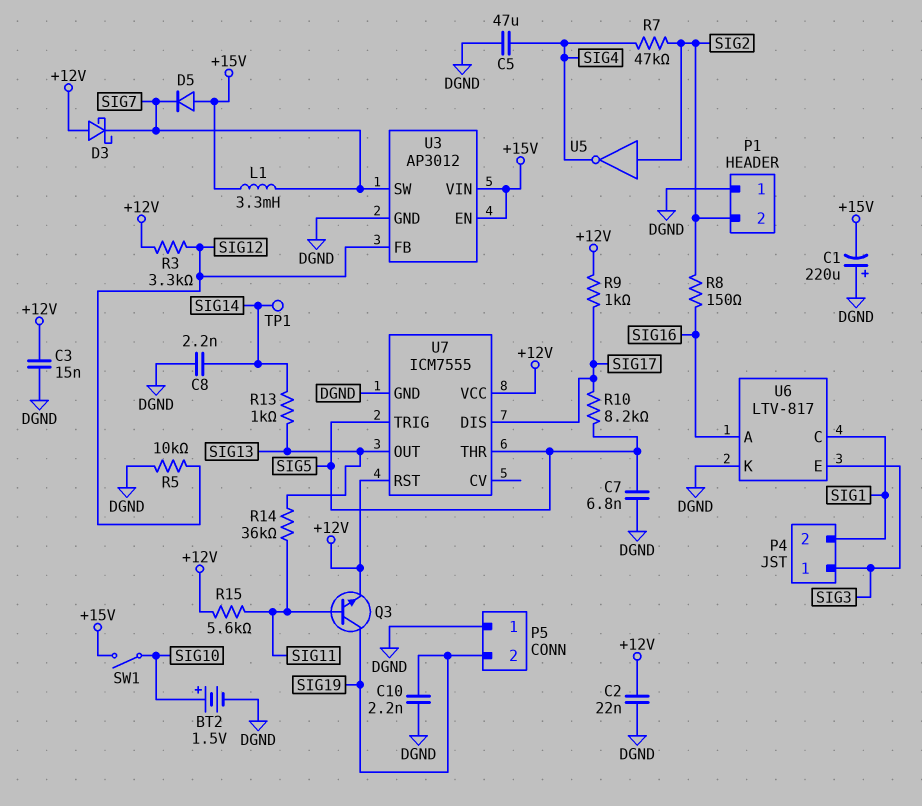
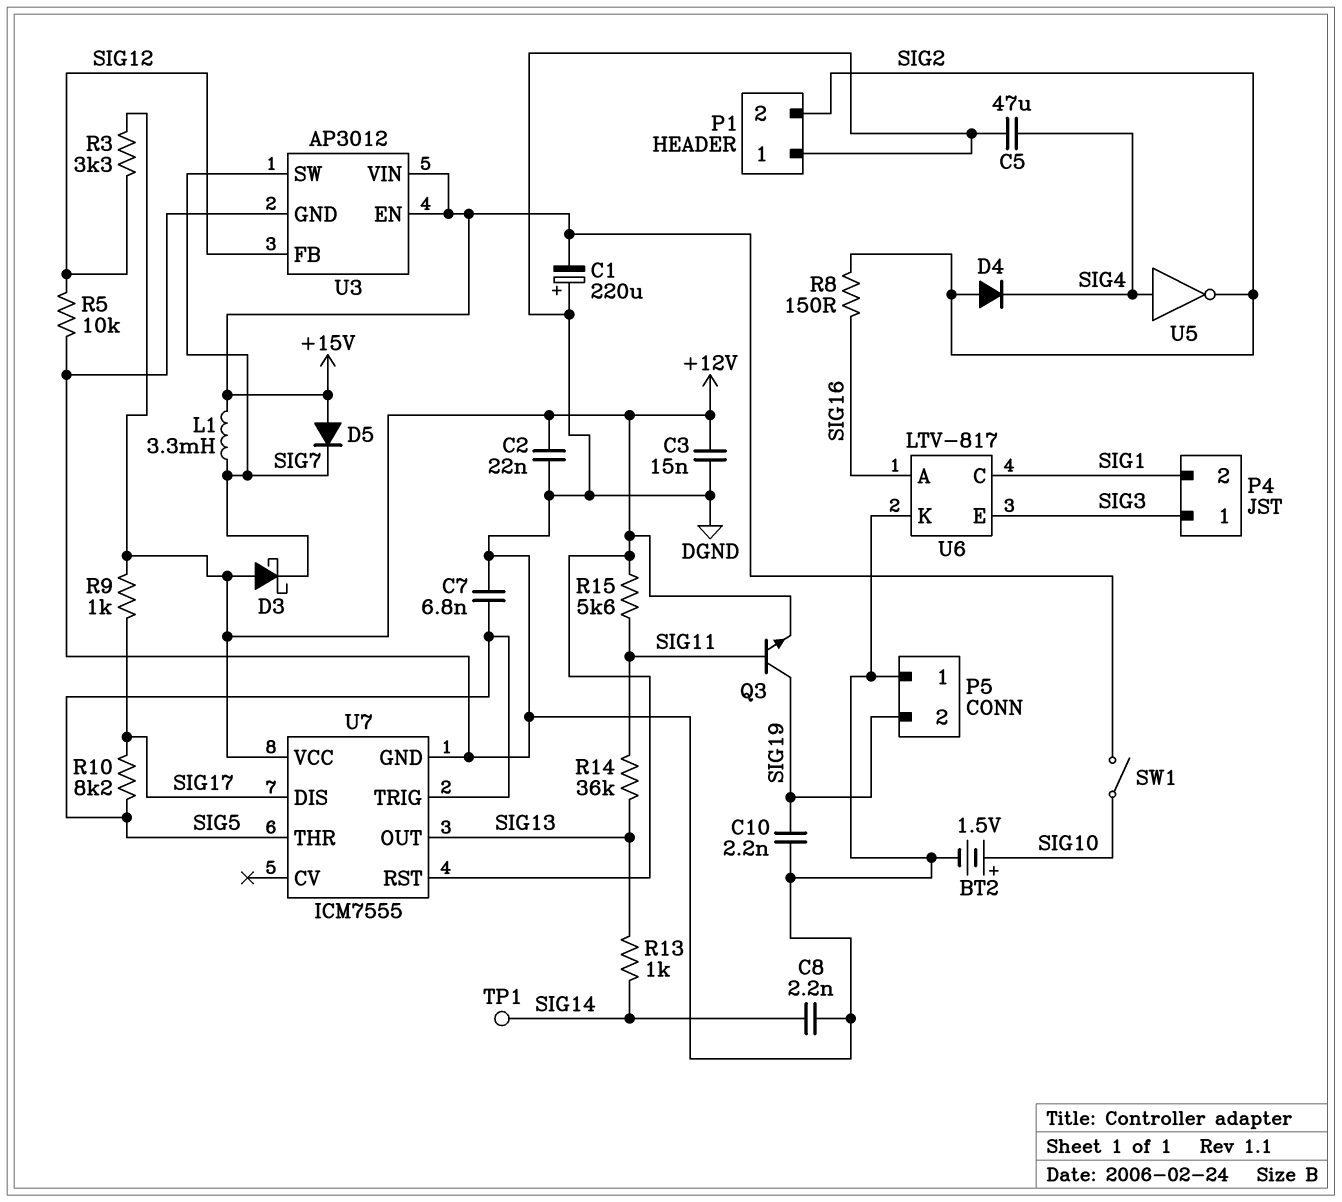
D4: none -> diode (A SIG2, K SIG4)
R7: 47k (SIG2, SIG4) -> none
U5: NOT (in SIG2, out SIG4) -> NOT (in SIG4, out SIG2)

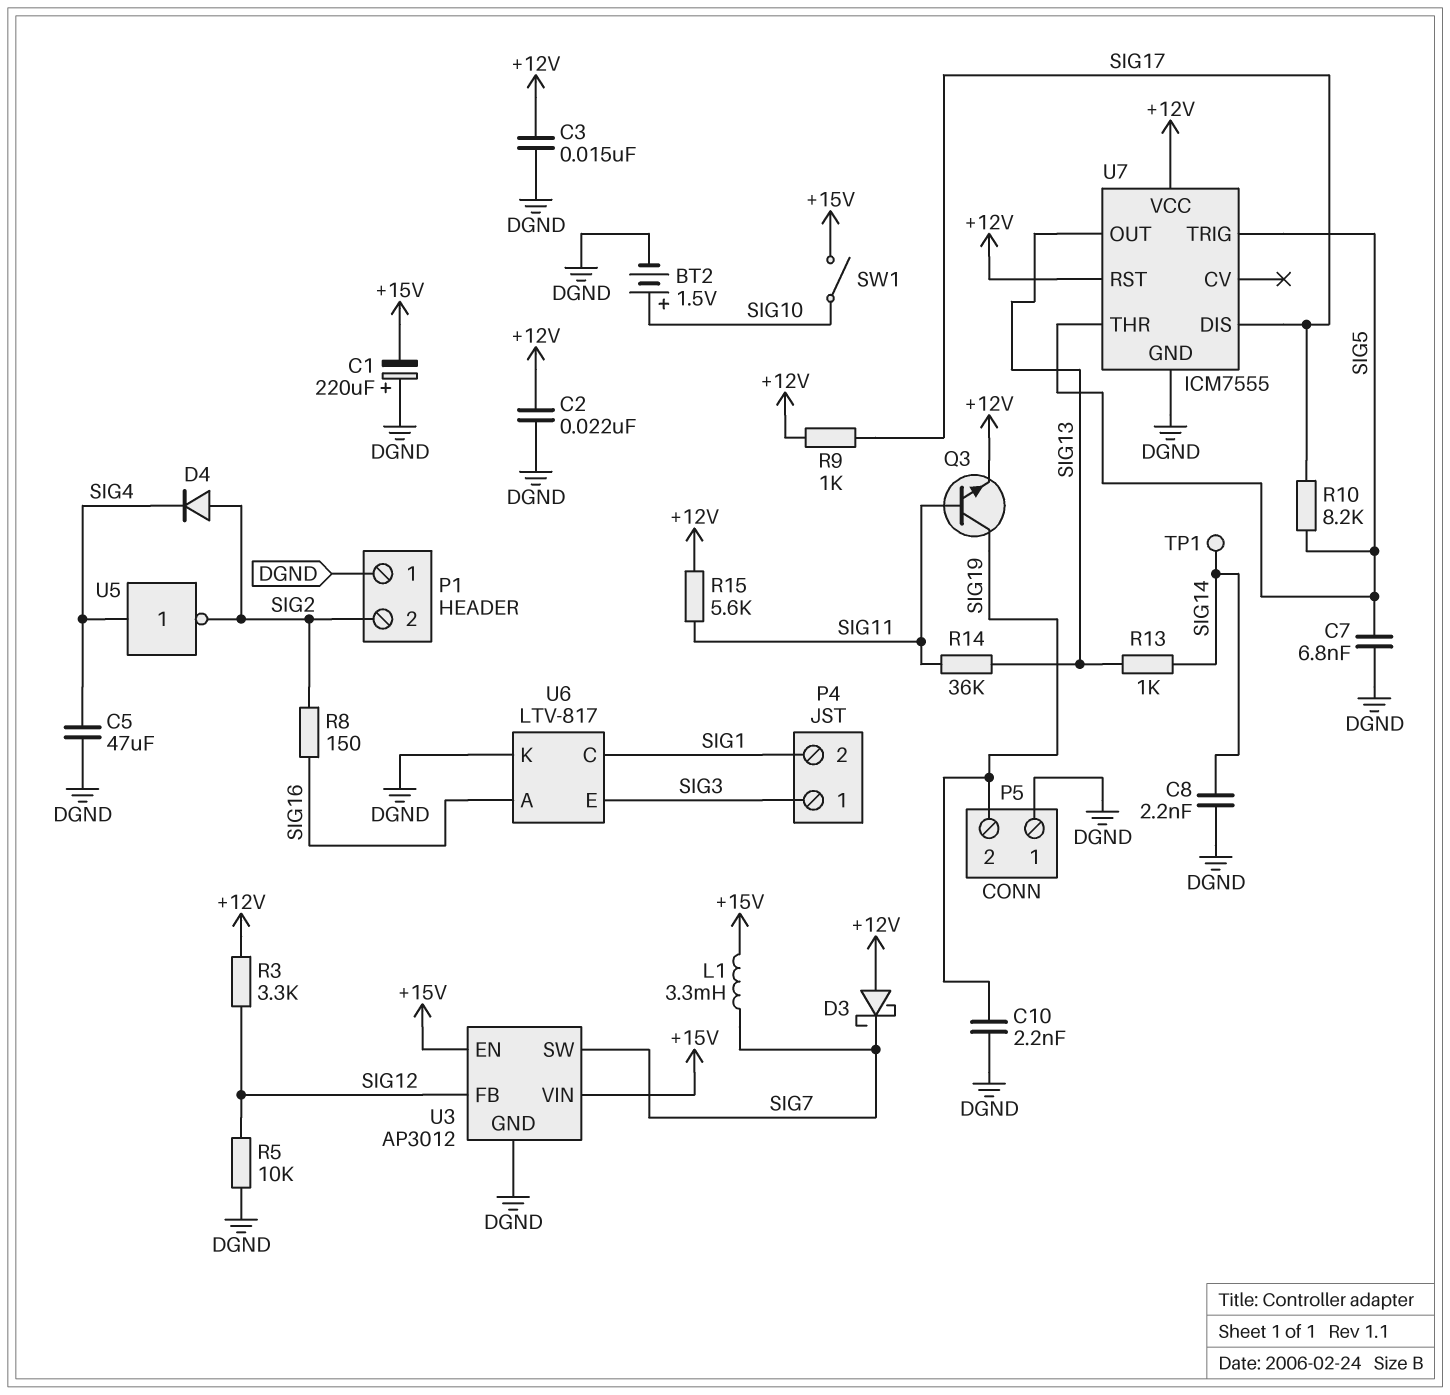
D5: diode (A +15V, K SIG7) -> none

